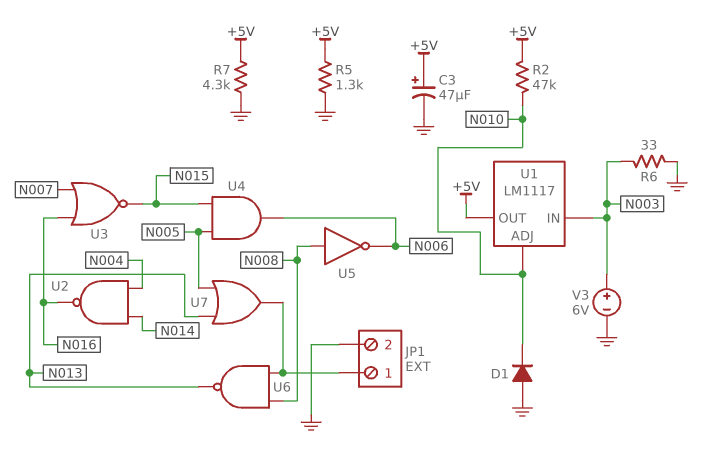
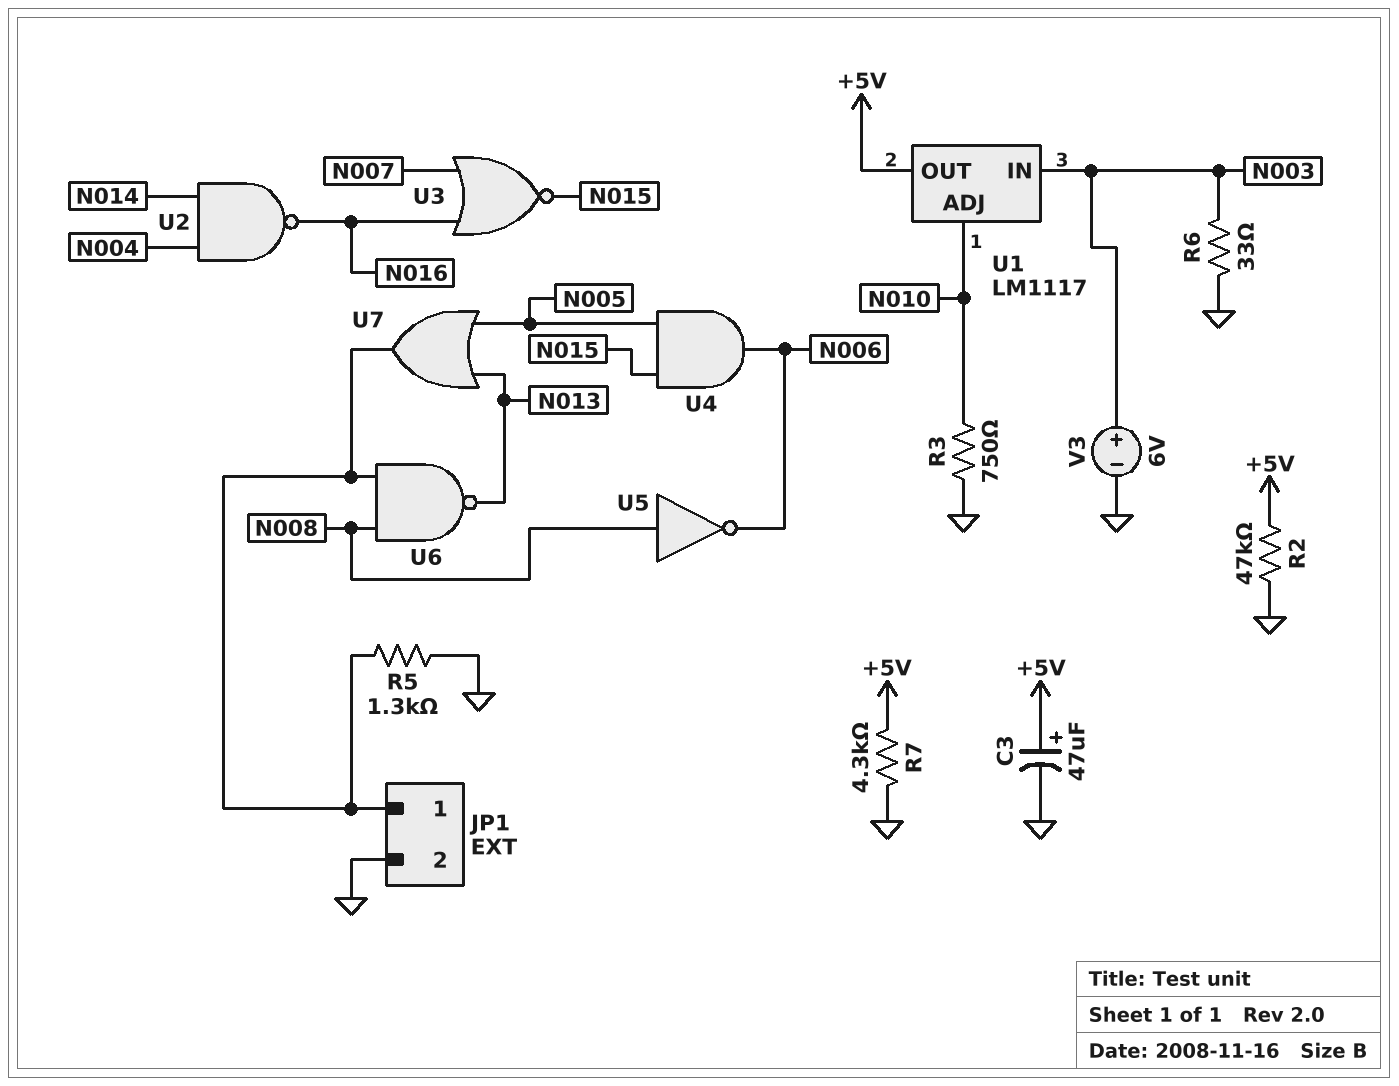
D1: diode (A GND, K N010) -> none
R2: 47k (+5V, N010) -> 47k (+5V, GND)
R3: none -> 750 (GND, N010)
R5: 1.3k (+5V, GND) -> 1.3k (GND, JP1/1)

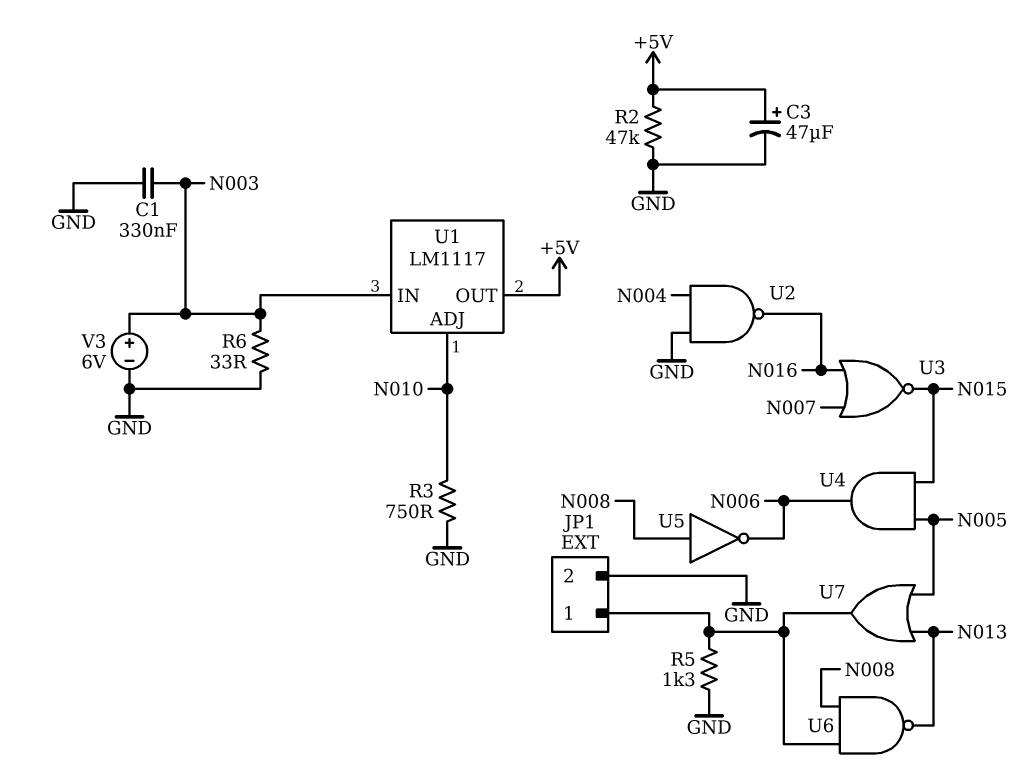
C1: none -> 330nF (GND, N003)
R7: 4.3k (+5V, GND) -> none
U2: NAND (in N004, in N014, out N016) -> NAND (in GND, in N004, out N016)

